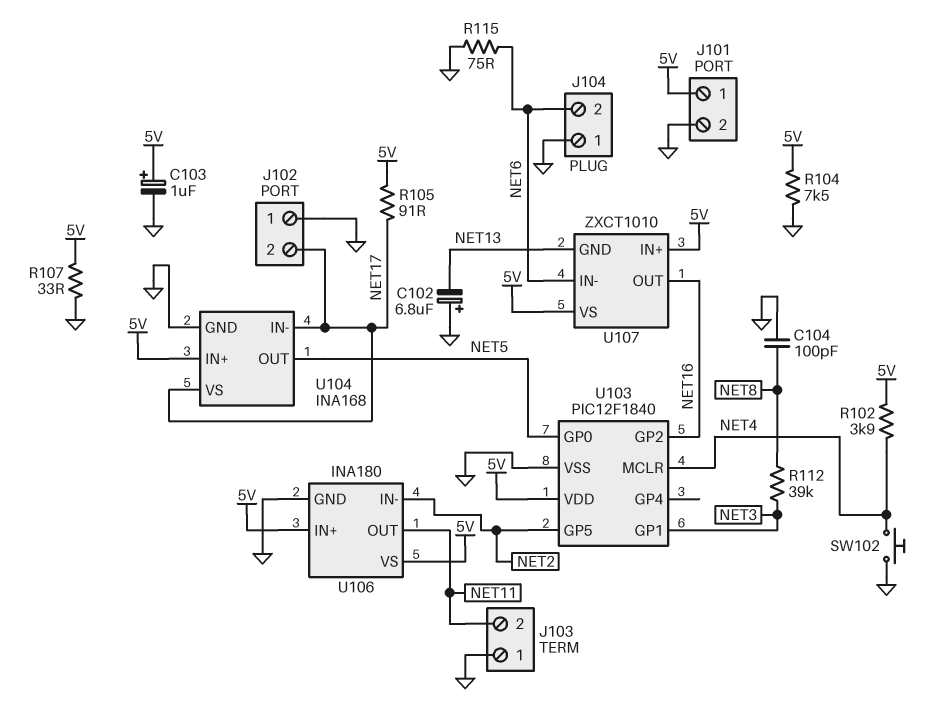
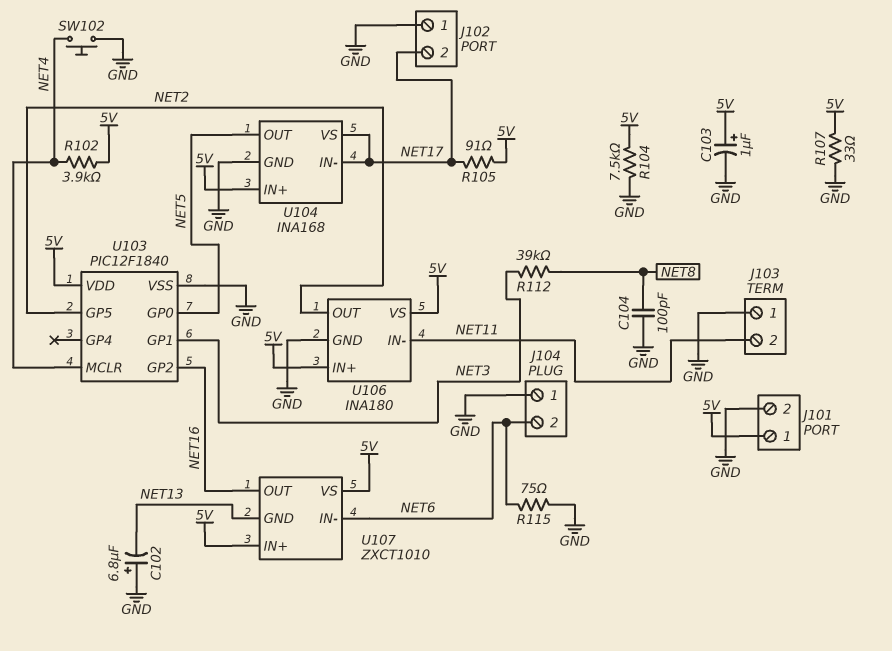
U106 pin IN-: NET2 -> NET11
U106 pin OUT: NET11 -> NET2

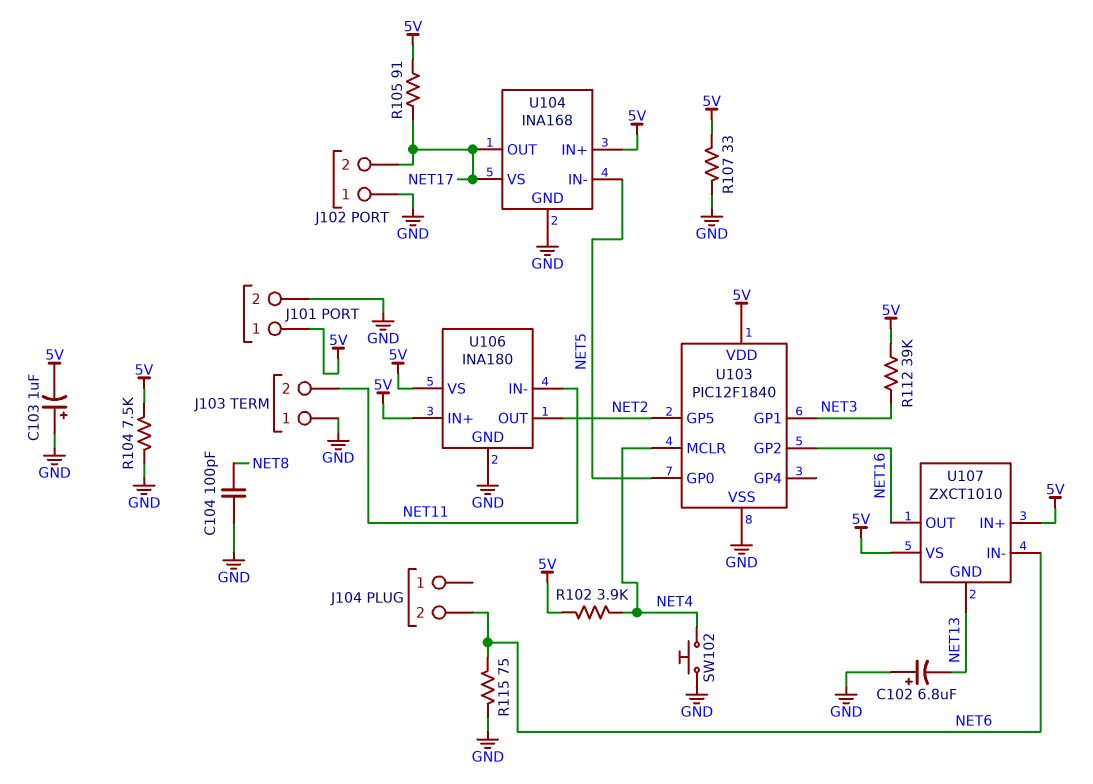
C103: 1uF (plus 5V, minus GND) -> 1uF (plus GND, minus 5V)
J104 pin 1: GND -> none
R112: 39k (NET3, NET8) -> 39k (5V, NET3)
U104 pin IN-: NET17 -> NET5
U104 pin OUT: NET5 -> NET17

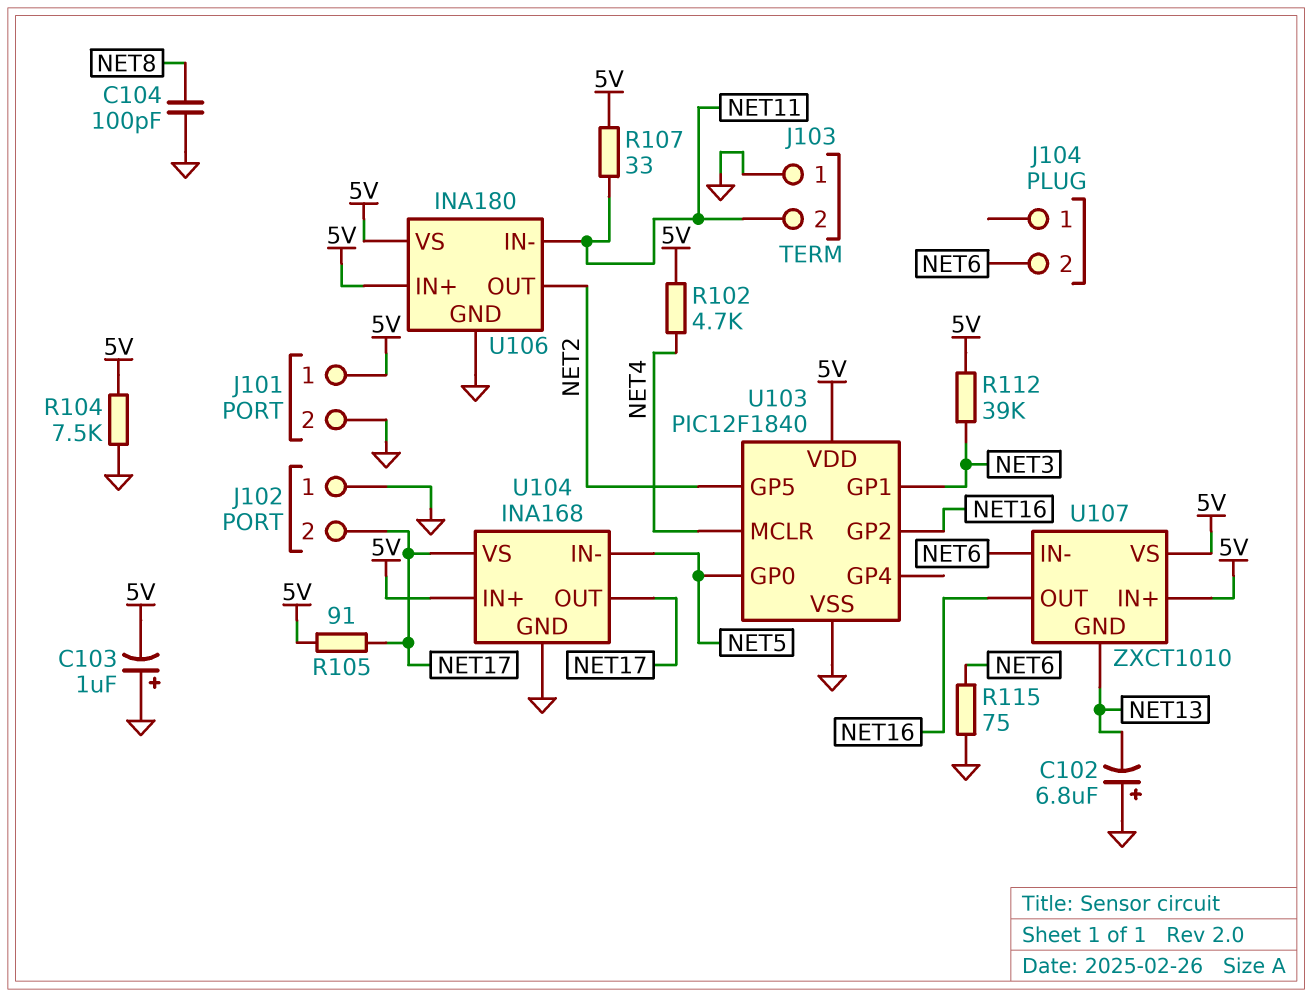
R102: 3.9k (5V, NET4) -> 4.7k (5V, NET4)
R107: 33 (5V, GND) -> 33 (5V, NET11)
SW102: button (GND, NET4) -> none

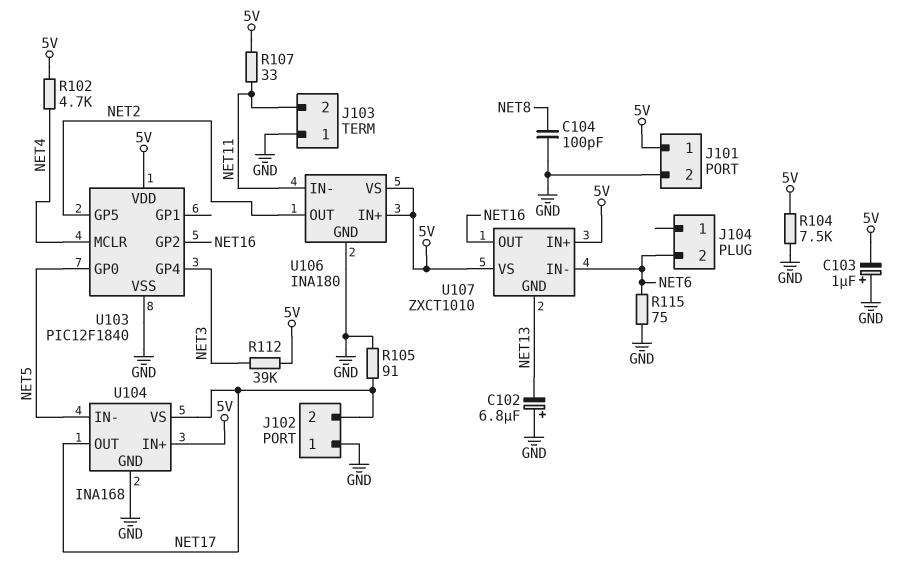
R105: 91 (5V, NET17) -> 91 (GND, NET17)
U103 pin GP1: NET3 -> none
U103 pin GP4: none -> NET3

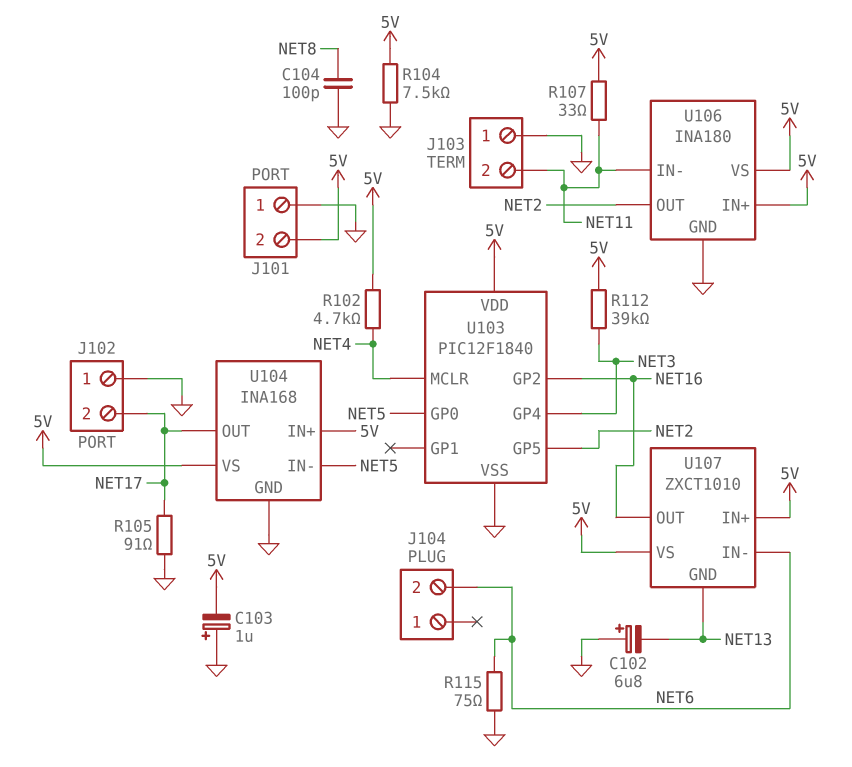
J101 pin 1: 5V -> GND
J101 pin 2: GND -> 5V
U104 pin VS: NET17 -> 5V

